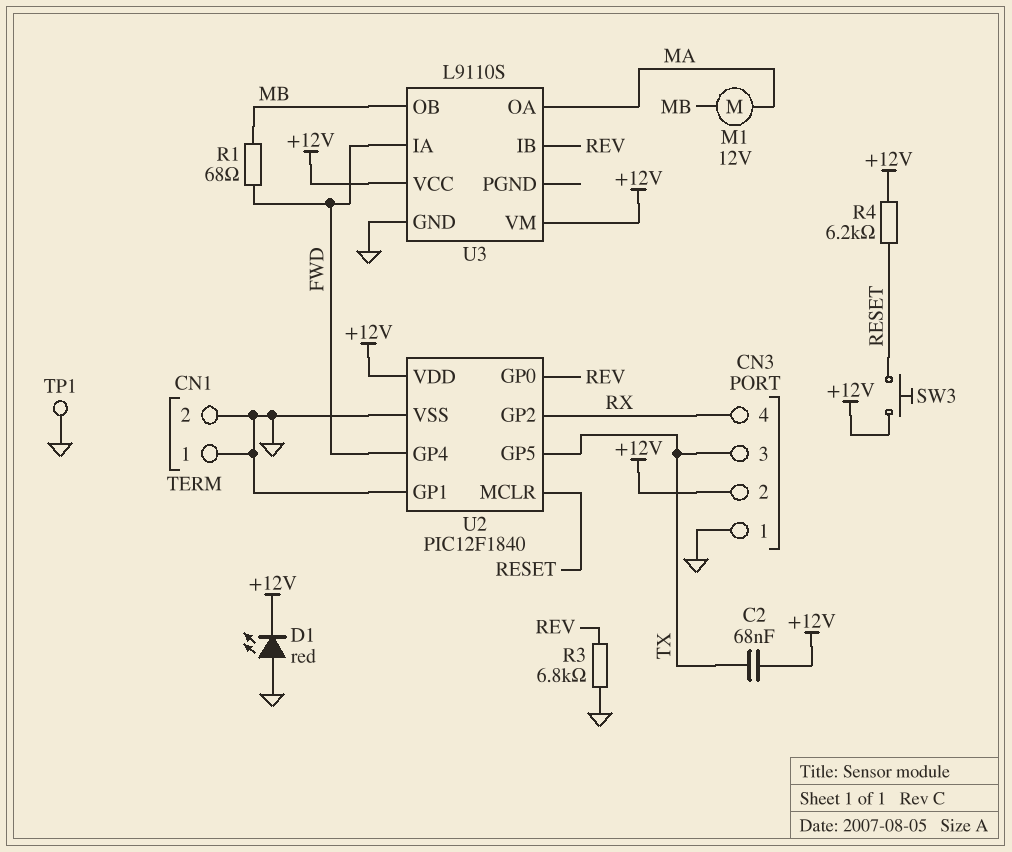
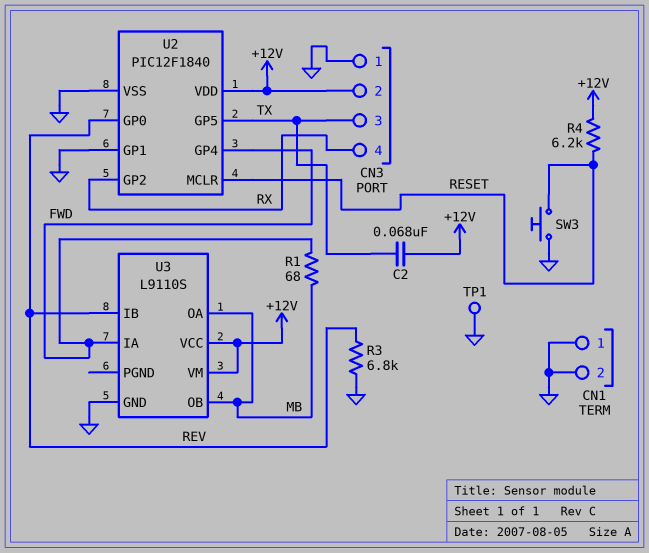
D1: LED red (A GND, K +12V) -> none
M1: motor 12V (MA, MB) -> none
SW3: button (+12V, RESET) -> button (GND, RESET)
U3 pin OA: MA -> MB

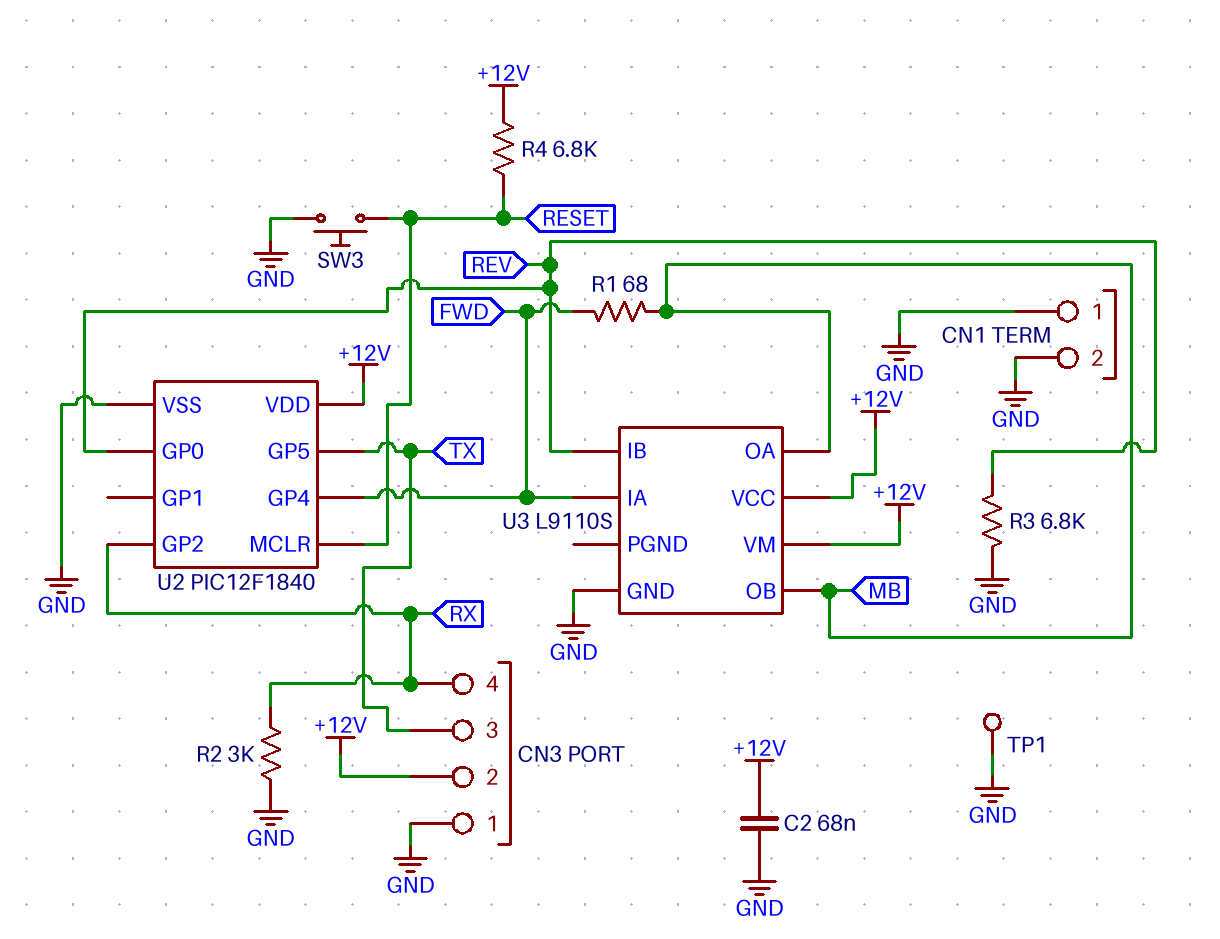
C2: 68nF (+12V, TX) -> 68nF (+12V, GND)
R2: none -> 3k (GND, RX)
R4: 6.2k (+12V, RESET) -> 6.8k (+12V, RESET)
U2 pin GP1: GND -> none

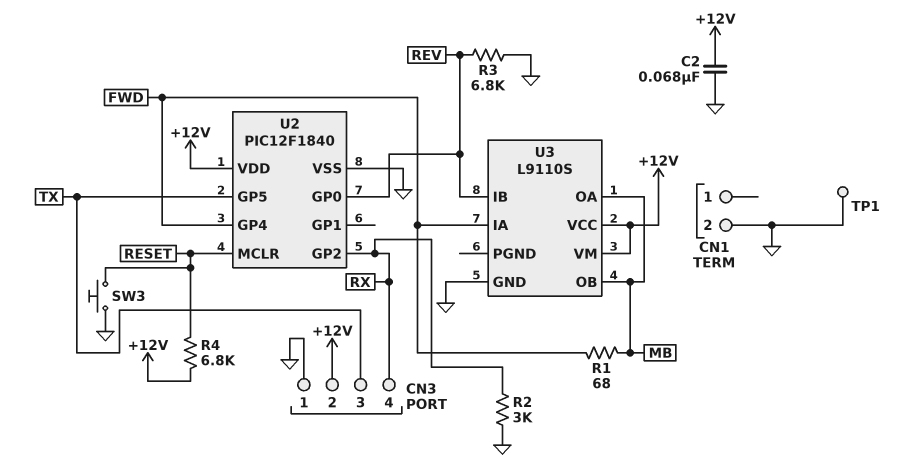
CN1 pin 1: GND -> none

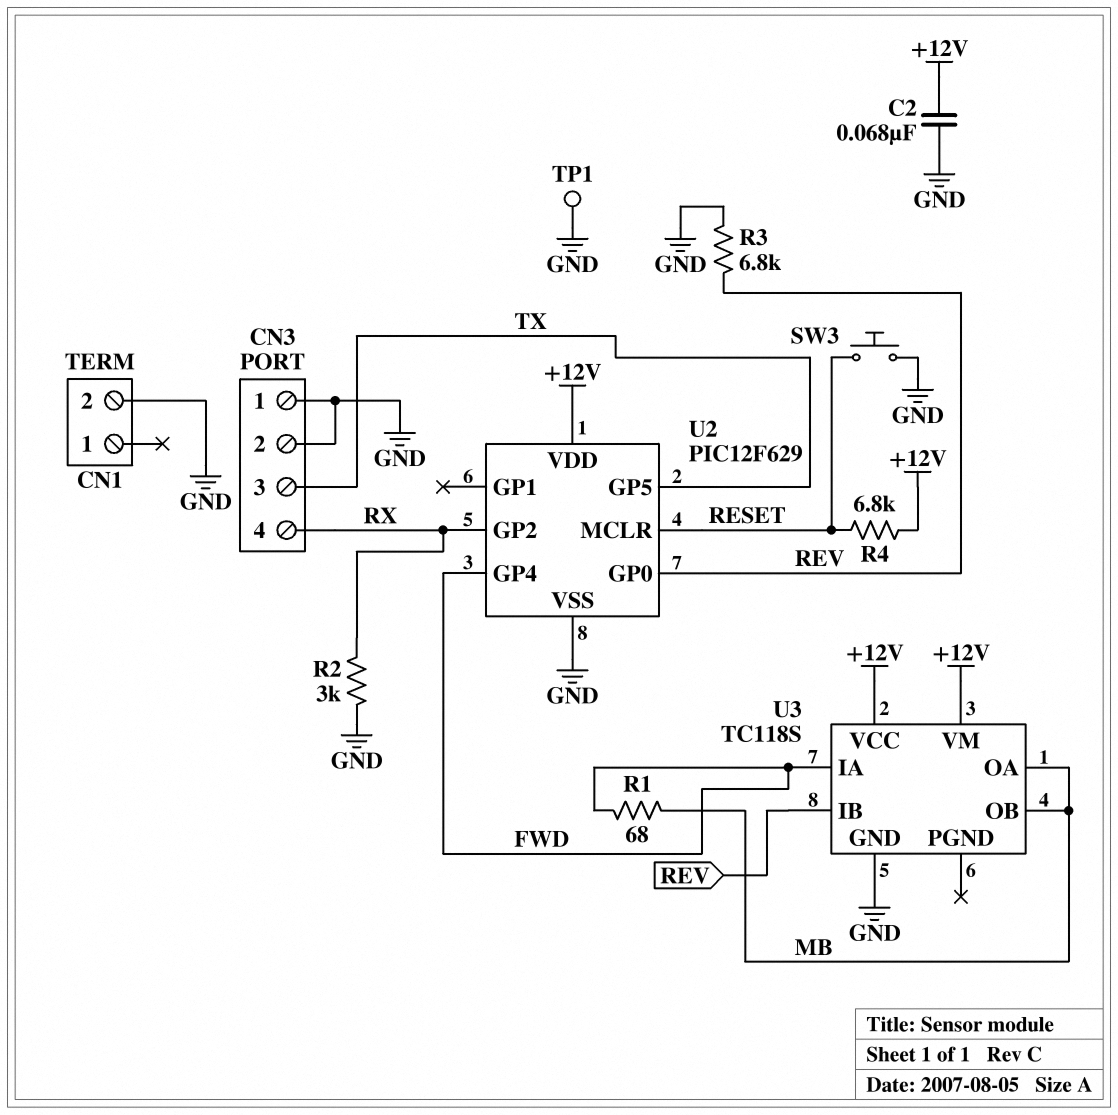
CN3 pin 2: +12V -> GND
U2: PIC12F1840 -> PIC12F629
U3: L9110S -> TC118S

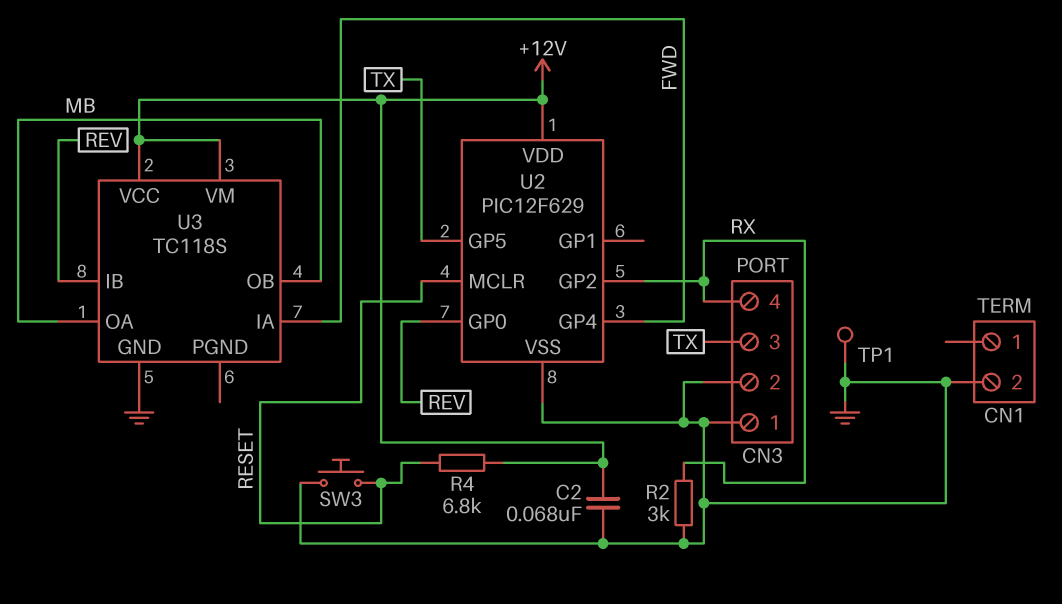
R1: 68 (FWD, MB) -> none
R3: 6.8k (GND, REV) -> none

